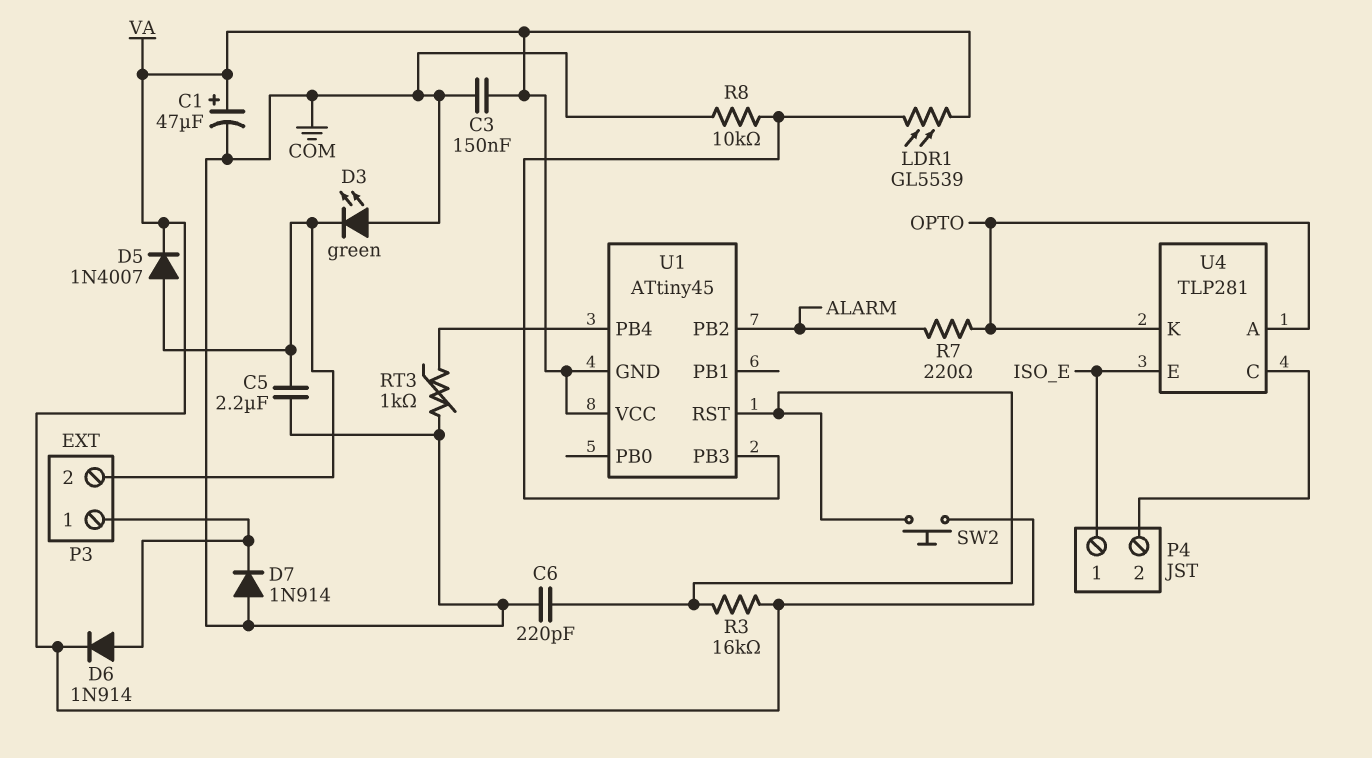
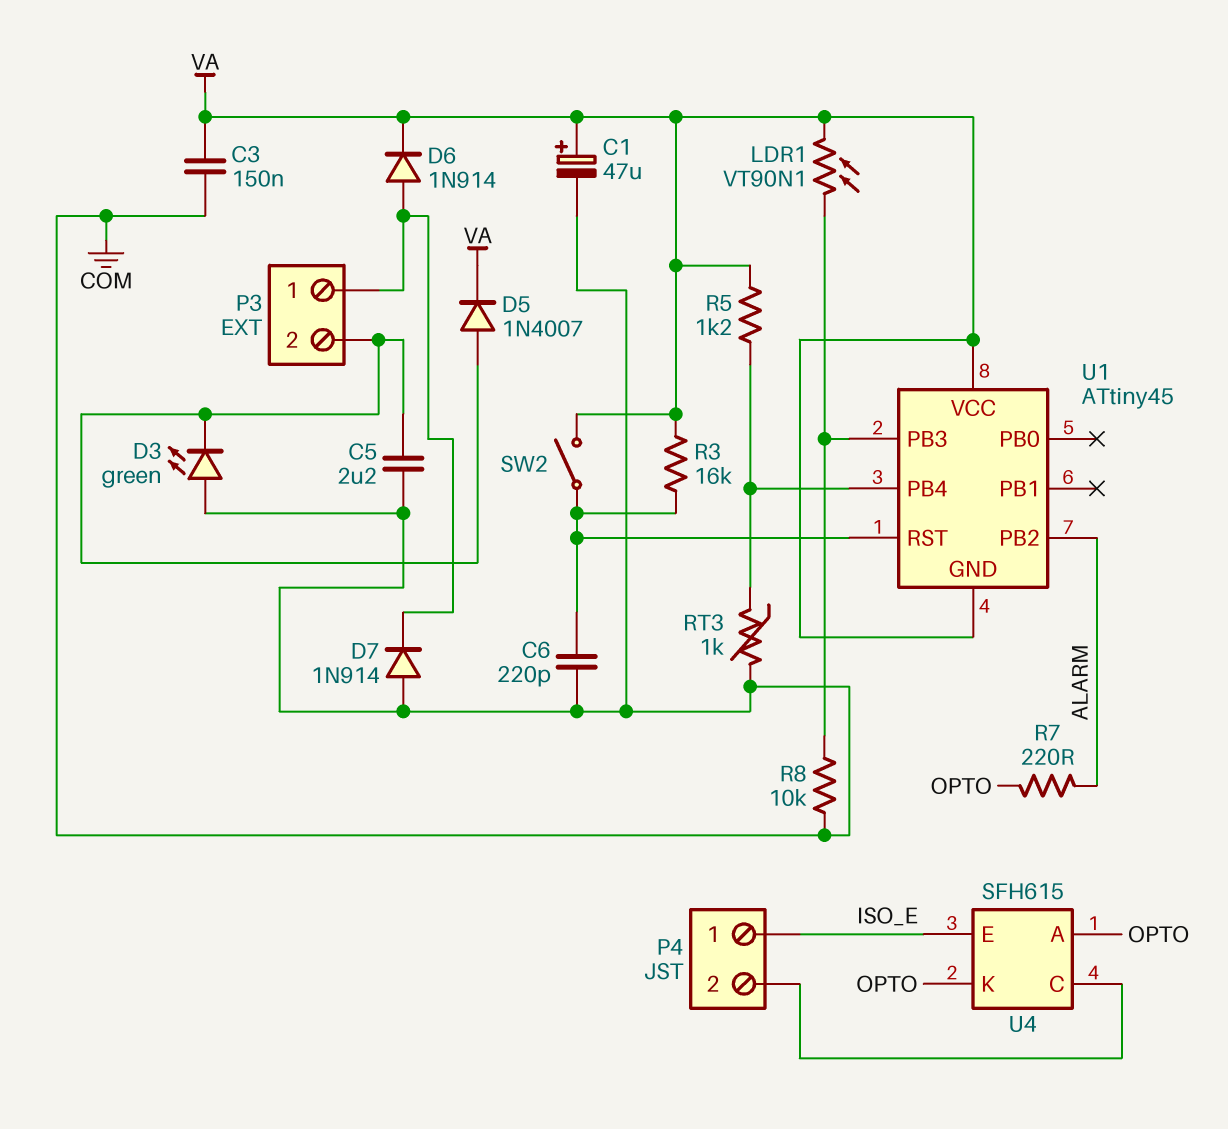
LDR1: GL5539 (U1/PB3, VA) -> VT90N1 (U1/PB3, VA)
R5: none -> 1.2k (U1/PB4, VA)
SW2: button (U1/RST, VA) -> switch (U1/RST, VA)
U4: TLP281 -> SFH615

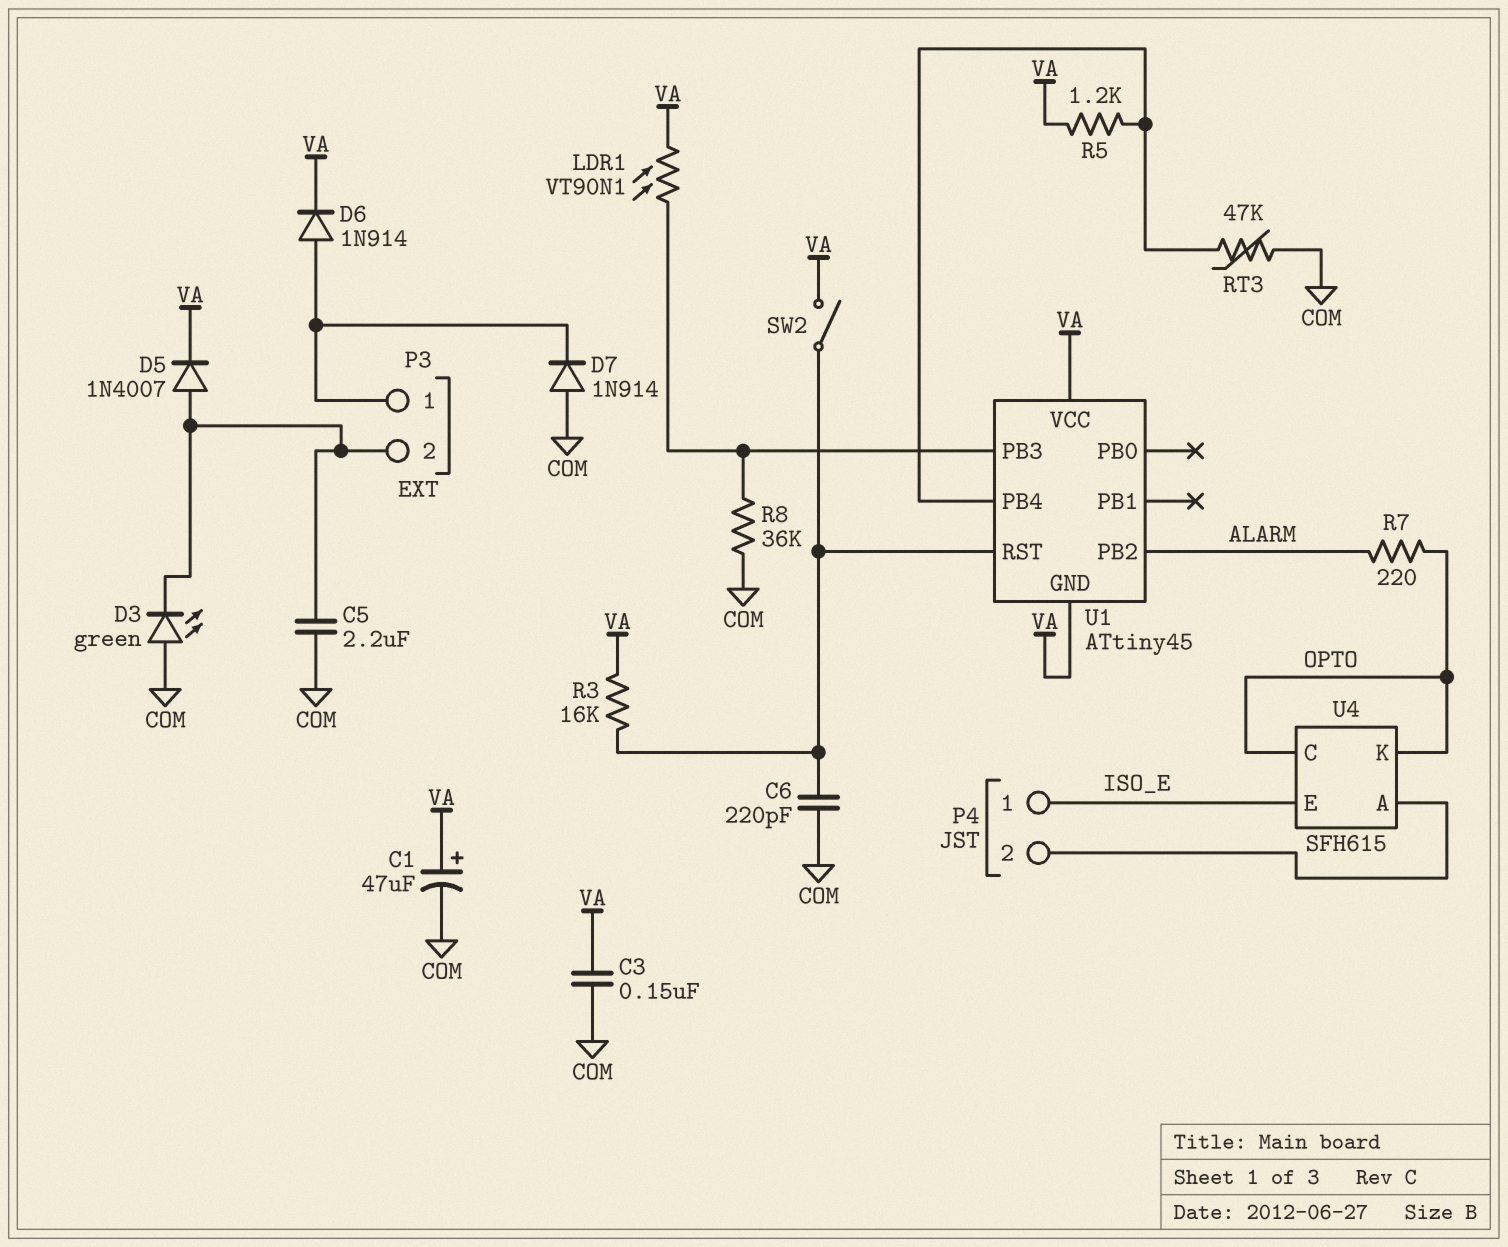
R8: 10k (COM, U1/PB3) -> 36k (COM, U1/PB3)
RT3: 1k (COM, U1/PB4) -> 47k (COM, U1/PB4)
U4 pin A: OPTO -> P4/2
U4 pin C: P4/2 -> OPTO

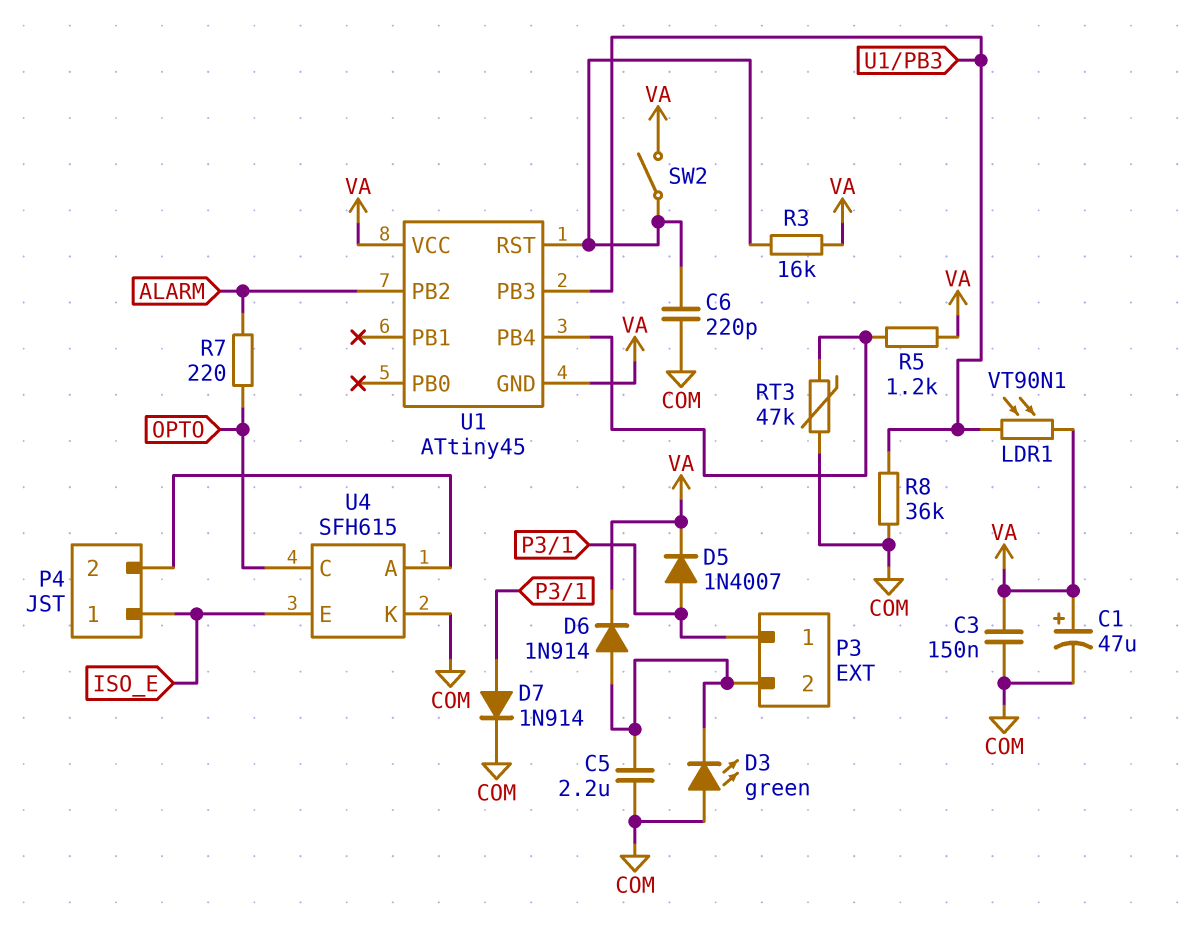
D5: diode 1N4007 (A P3/2, K VA) -> diode 1N4007 (A P3/1, K VA)
D6: diode 1N914 (A P3/1, K VA) -> diode 1N914 (A P3/2, K VA)
D7: diode 1N914 (A COM, K P3/1) -> diode 1N914 (A P3/1, K COM)
U4 pin K: OPTO -> COM

